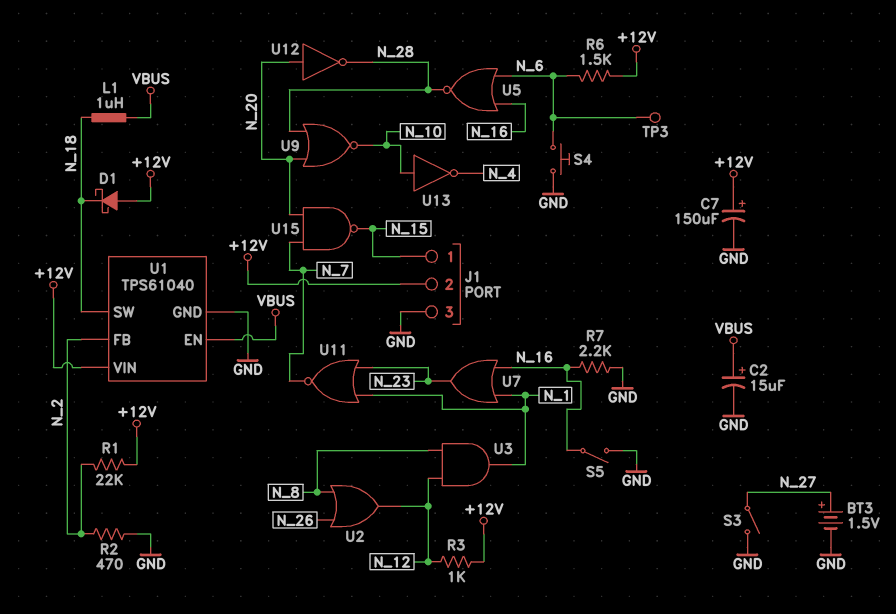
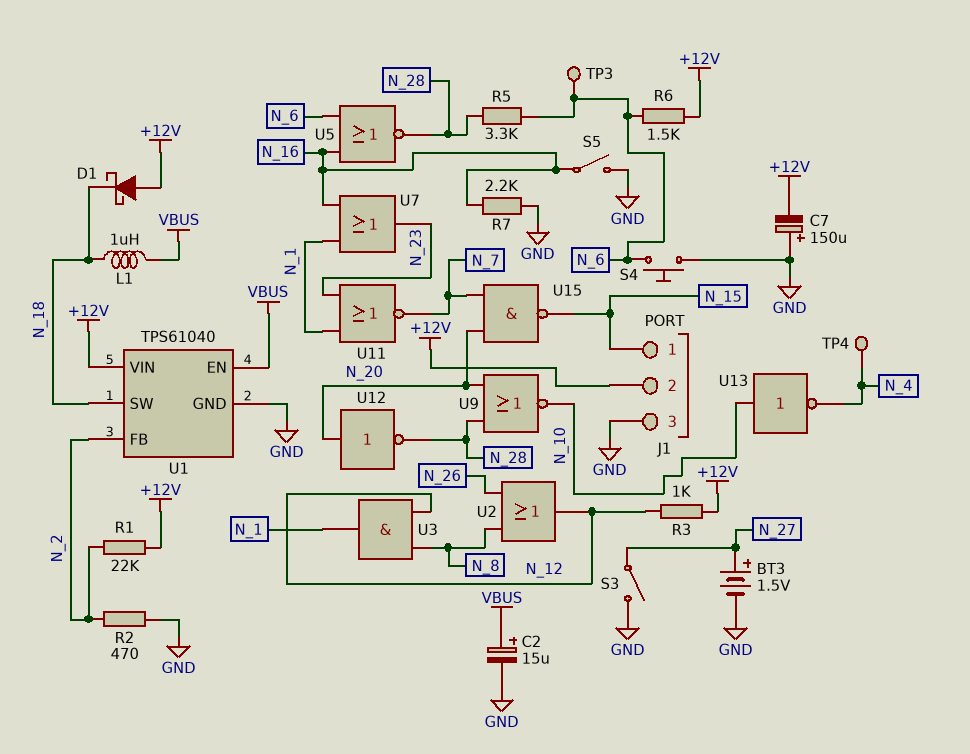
C7: 150uF (plus +12V, minus GND) -> 150uF (plus GND, minus +12V)
R5: none -> 3.3k (N_6, N_28)
TP4: none -> test point (N_4)

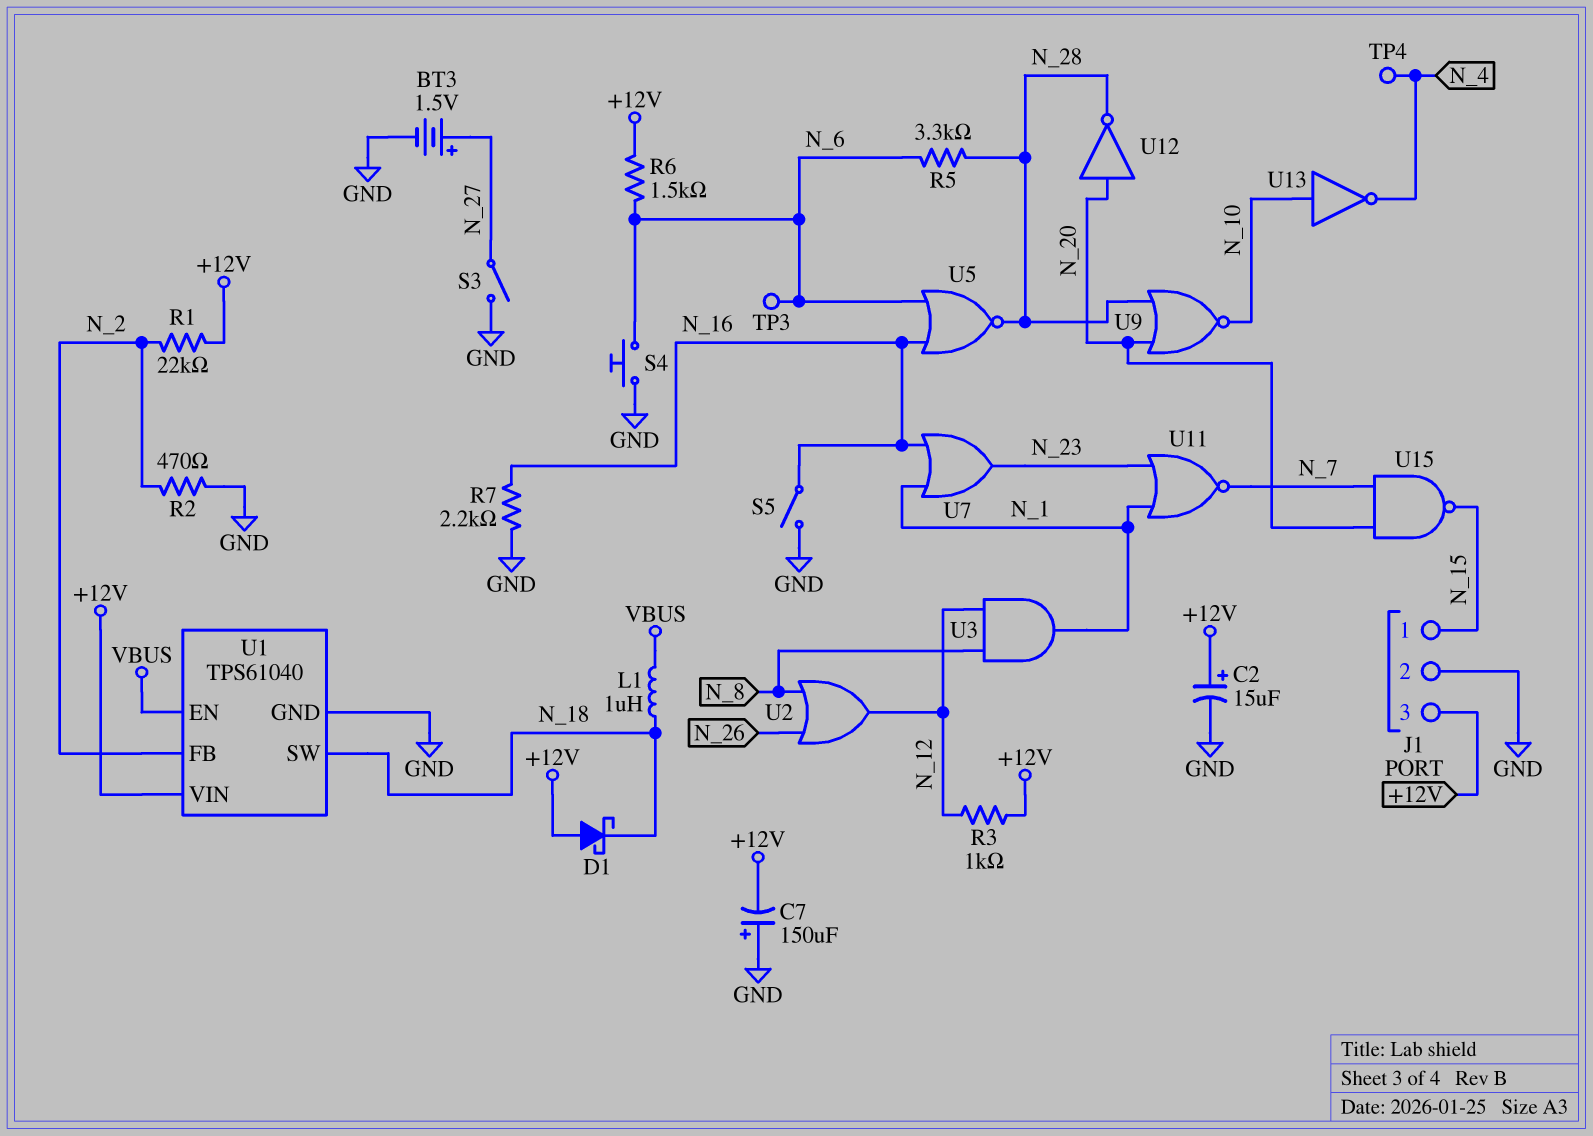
C2: 15uF (plus VBUS, minus GND) -> 15uF (plus +12V, minus GND)
J1 pin 2: +12V -> GND
J1 pin 3: GND -> +12V

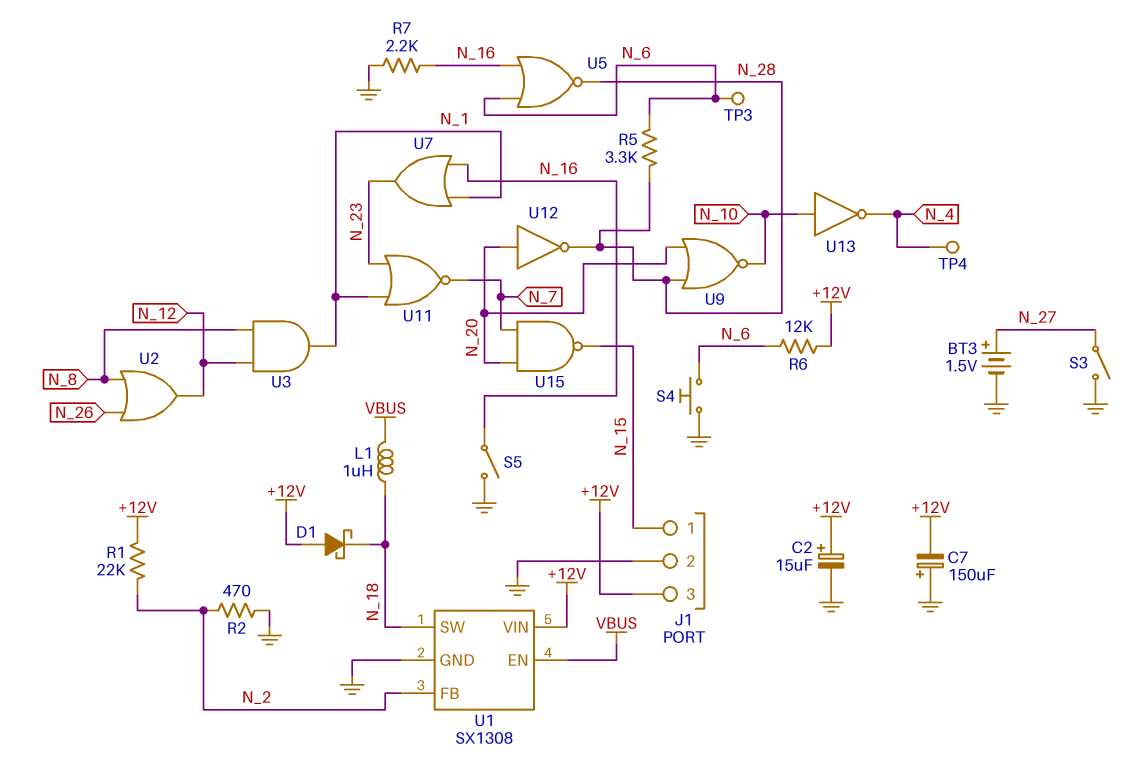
R3: 1k (+12V, N_12) -> none
R6: 1.5k (+12V, N_6) -> 12k (+12V, N_6)
U1: TPS61040 -> SX1308

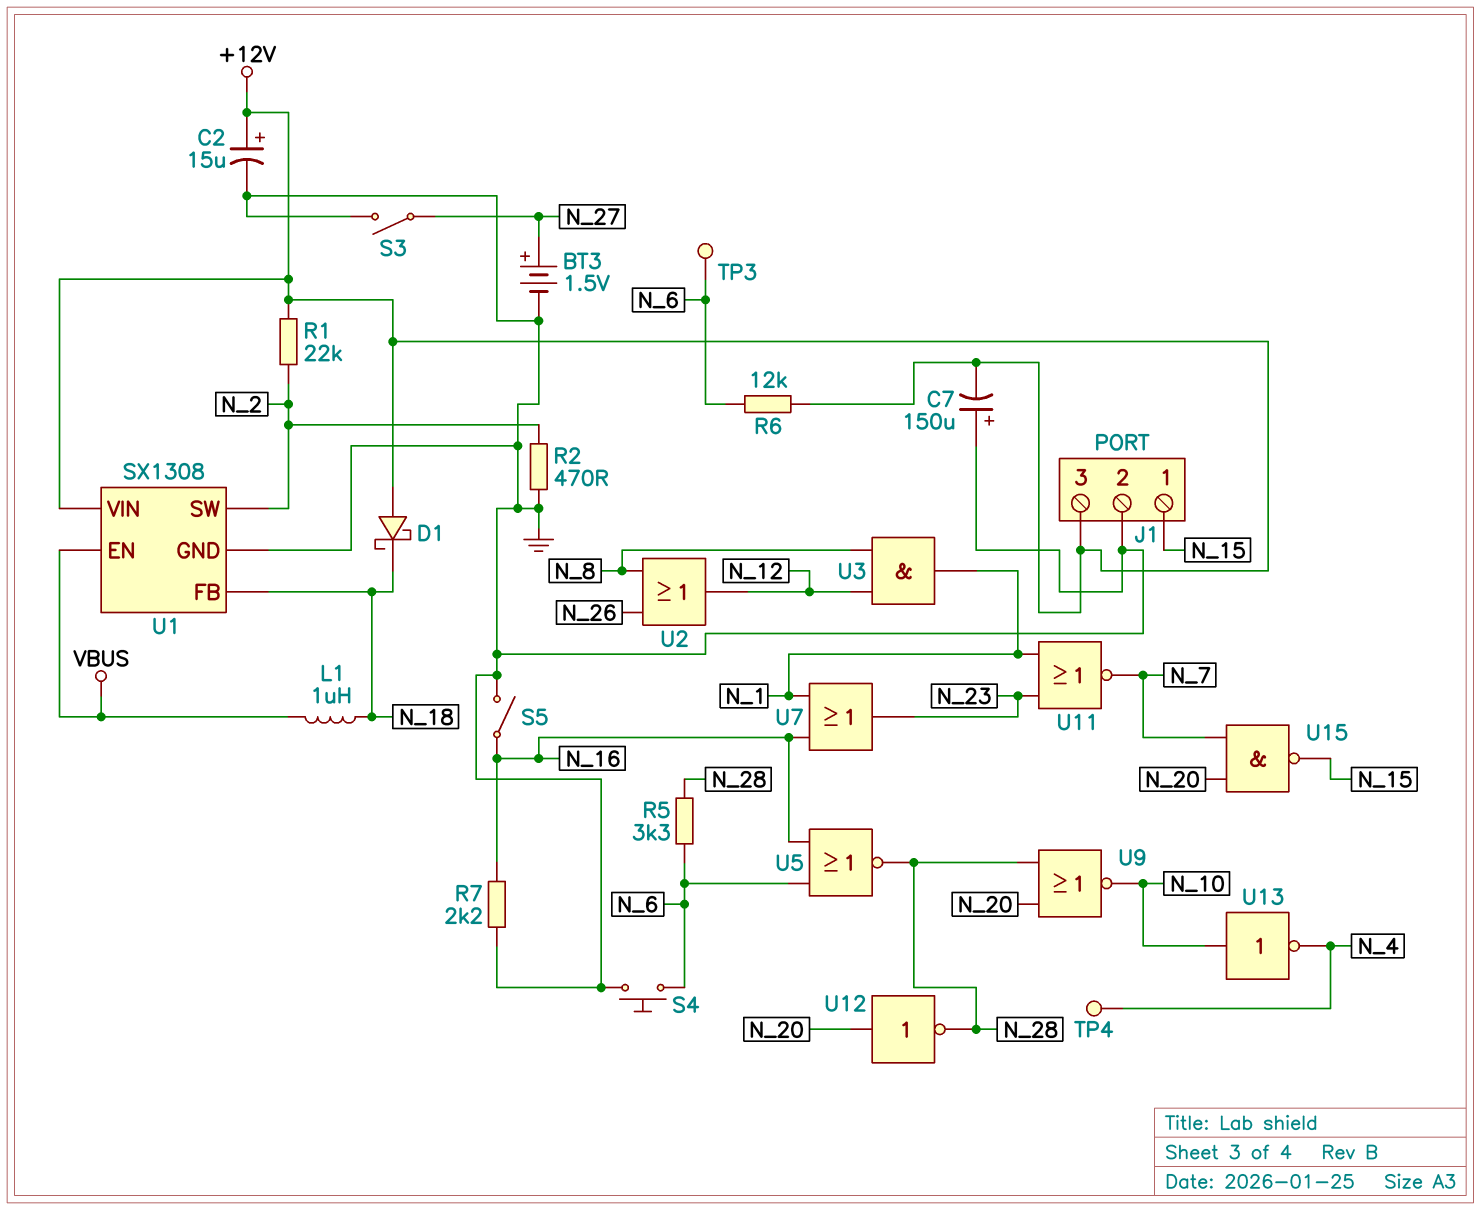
U1 pin FB: N_2 -> N_18
U1 pin SW: N_18 -> N_2

